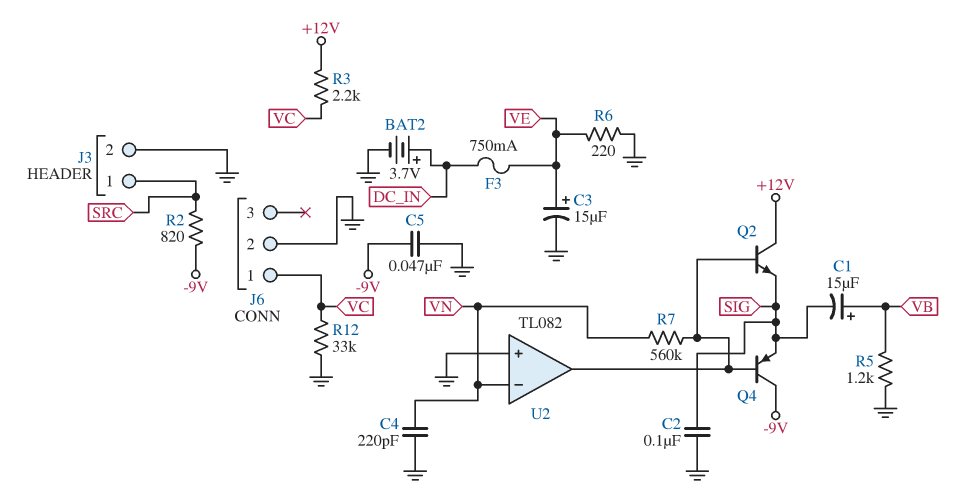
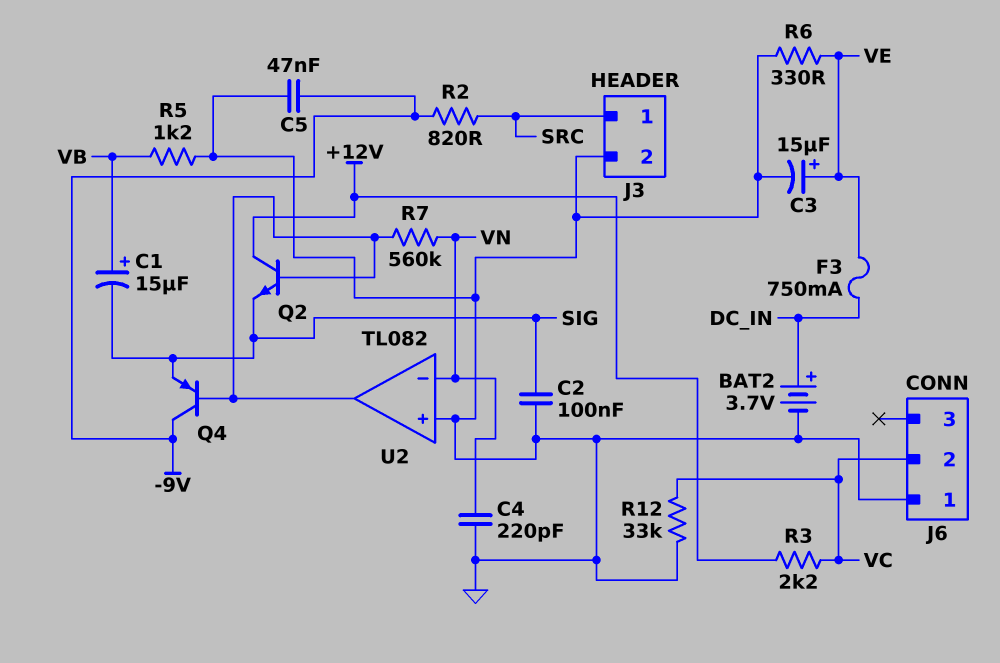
J6 pin 1: VC -> GND
J6 pin 2: GND -> VC
R6: 220 (GND, VE) -> 330 (GND, VE)

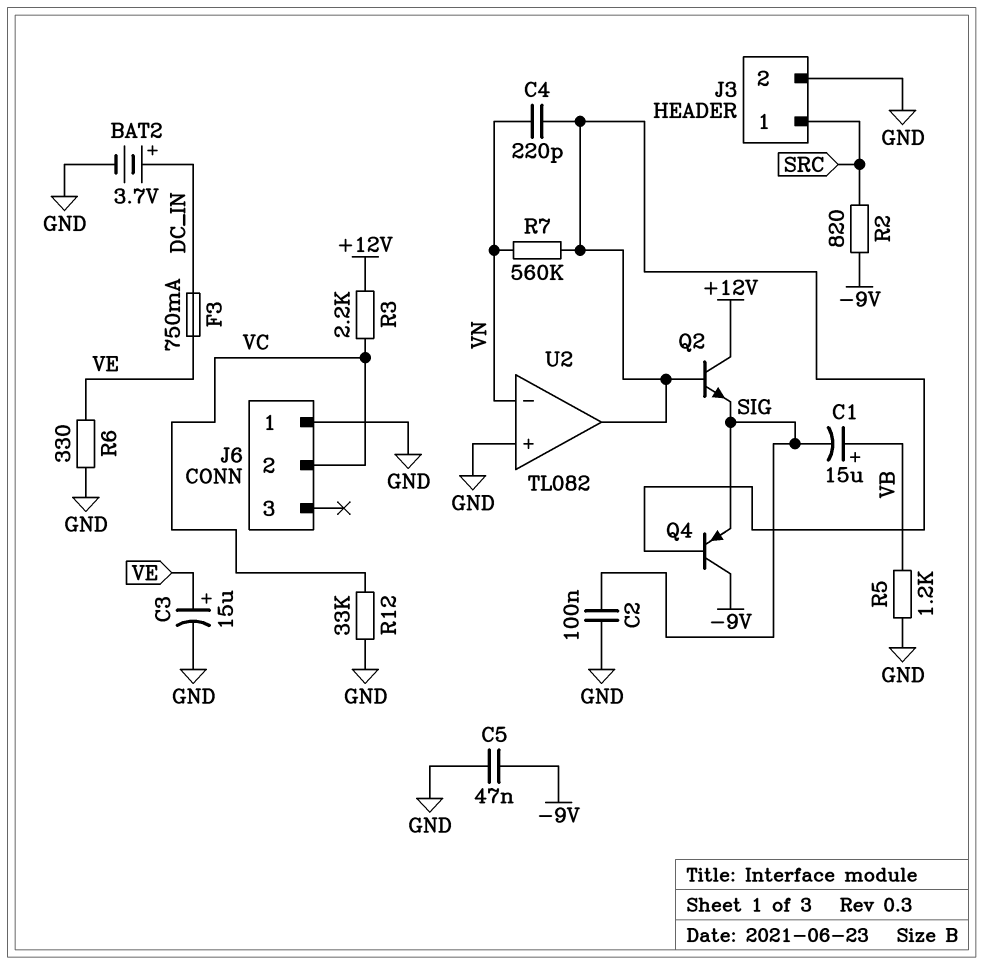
C4: 220pF (GND, VN) -> 220pF (U2/out, VN)

